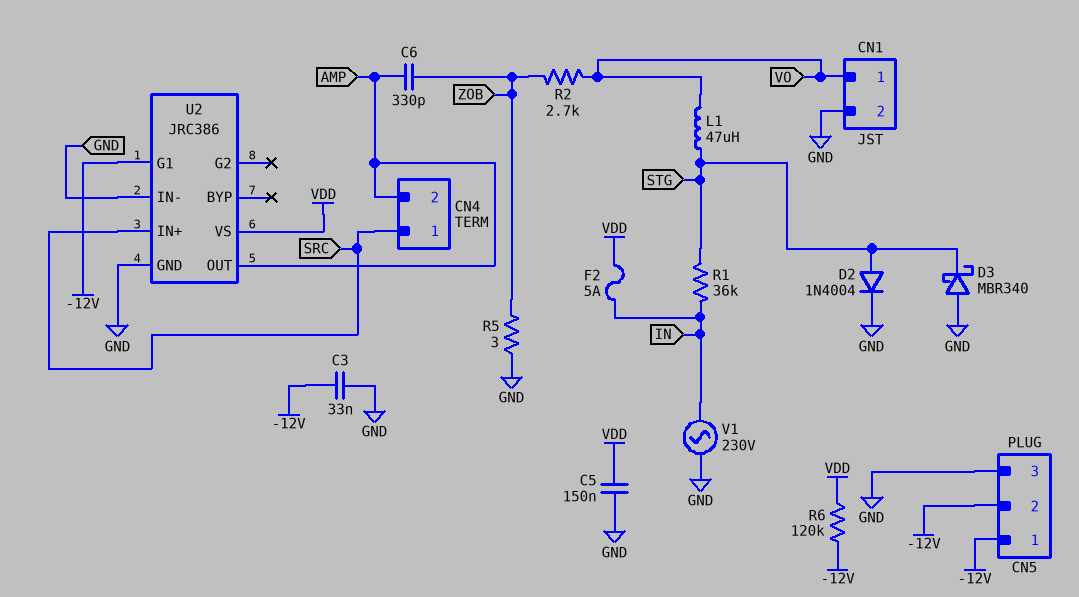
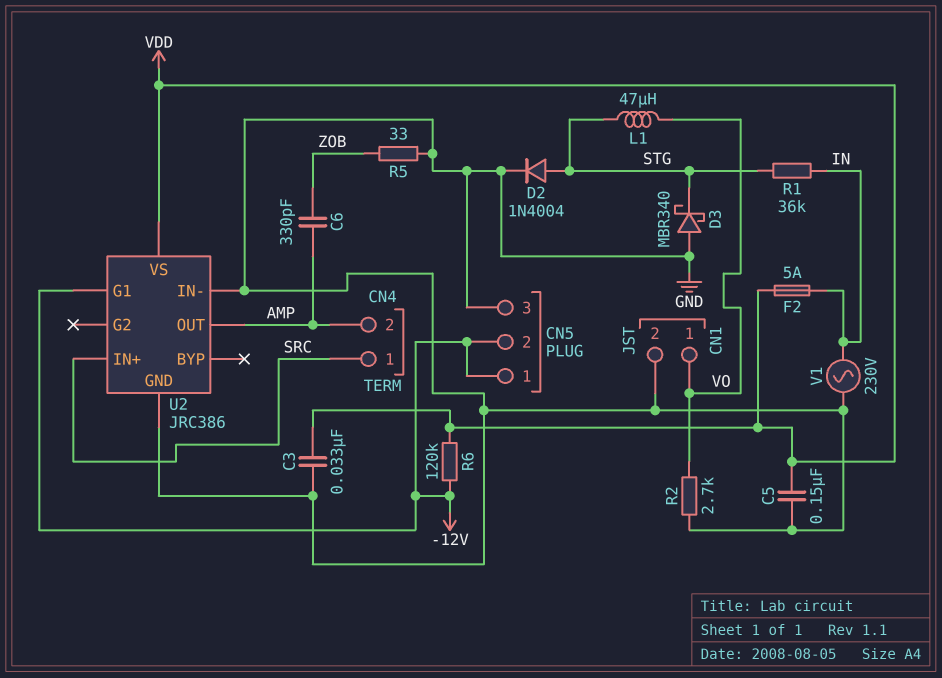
C3: 33nF (-12V, GND) -> 33nF (GND, VDD)
R2: 2.7k (VO, ZOB) -> 2.7k (GND, VO)
R5: 3 (GND, ZOB) -> 33 (GND, ZOB)

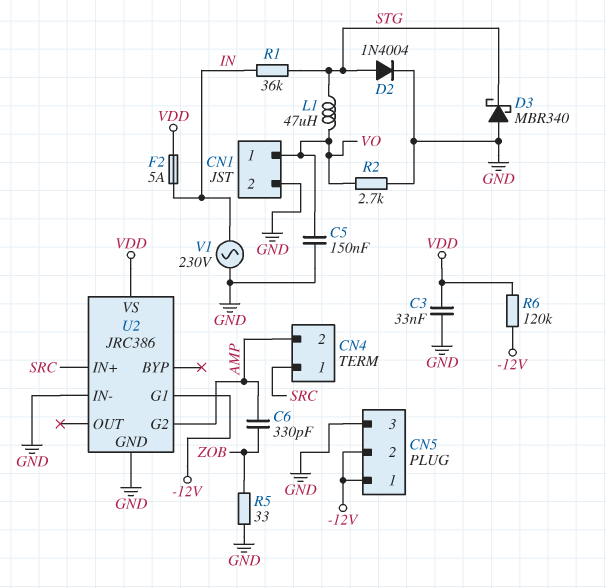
C5: 150nF (GND, VDD) -> 150nF (GND, VO)
U2 pin G2: none -> AMP
U2 pin OUT: AMP -> none

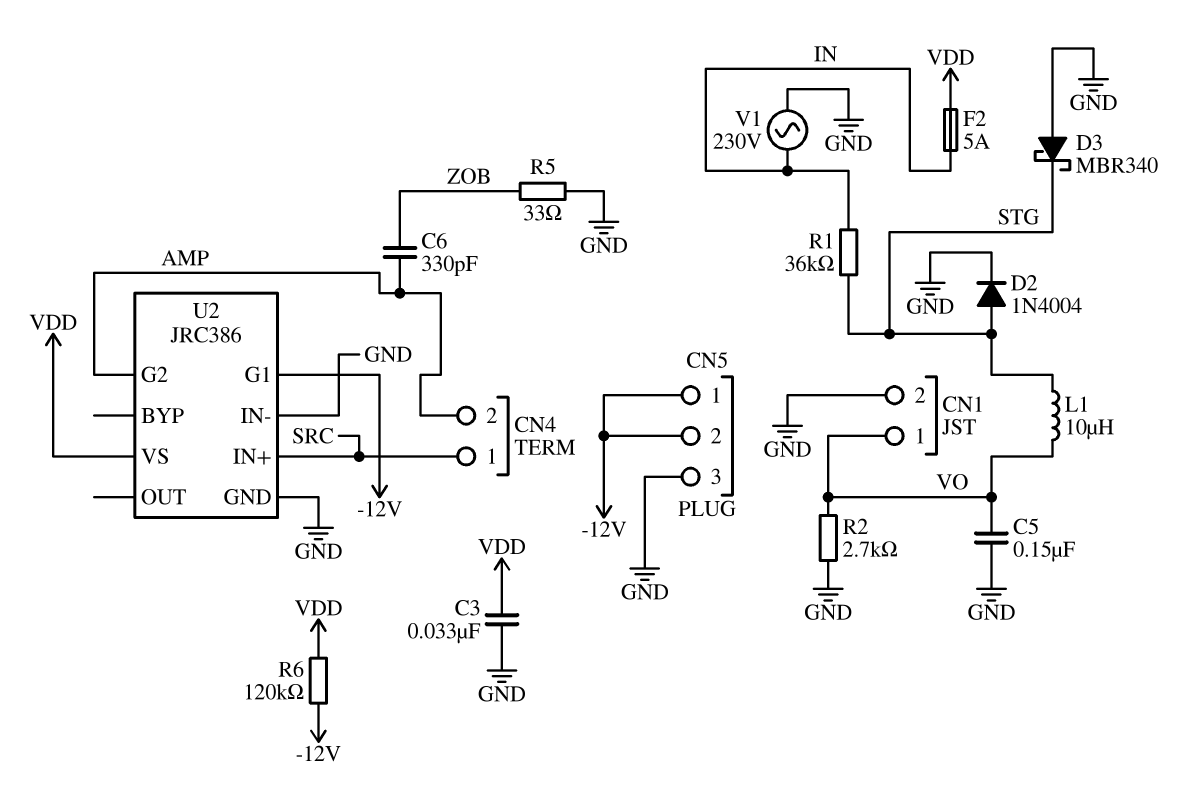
L1: 47uH (STG, VO) -> 10uH (STG, VO)

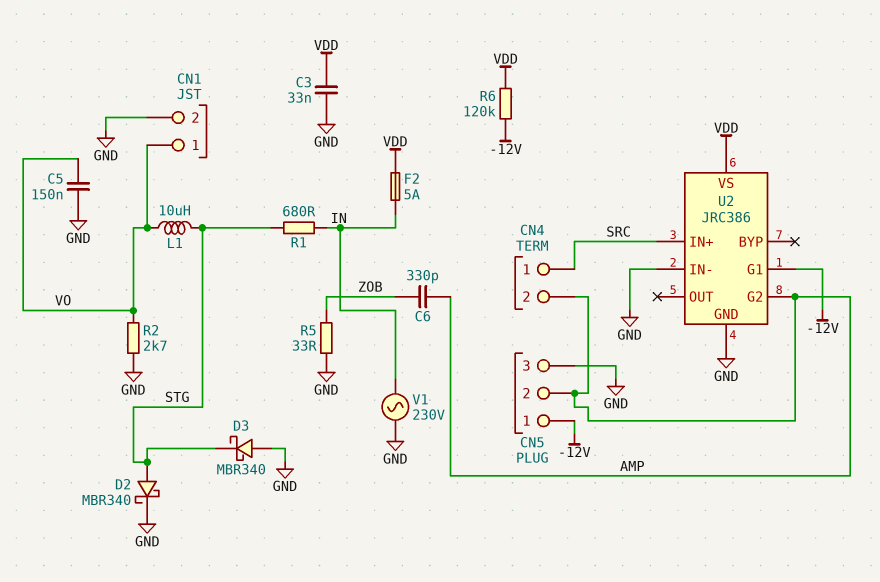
CN5 pin 2: -12V -> AMP
D2: diode 1N4004 (A STG, K GND) -> schottky MBR340 (A STG, K GND)
R1: 36k (IN, STG) -> 680 (IN, STG)

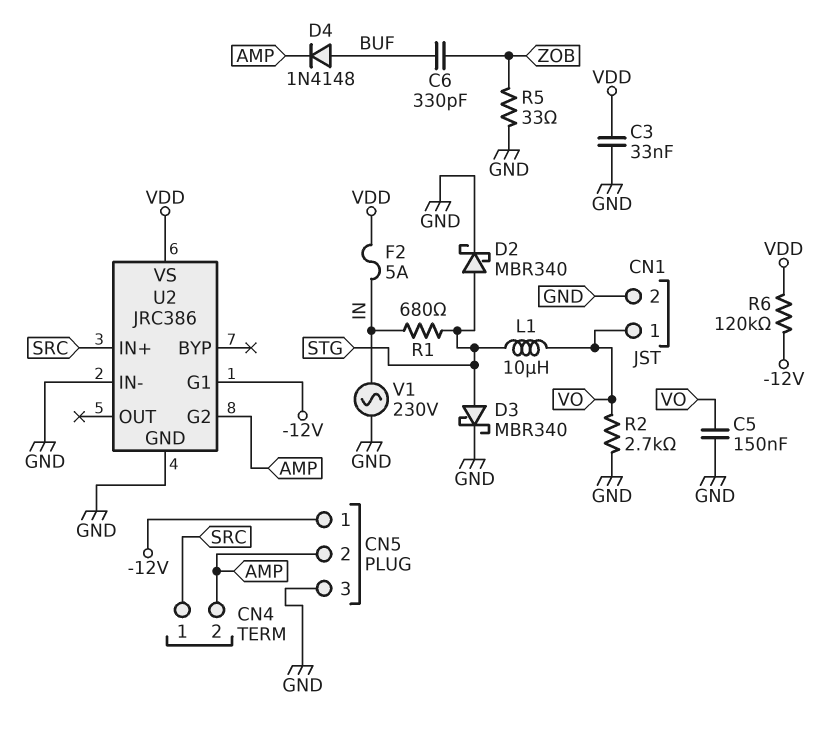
C6: 330pF (AMP, ZOB) -> 330pF (BUF, ZOB)
D3: schottky MBR340 (A GND, K STG) -> schottky MBR340 (A STG, K GND)
D4: none -> diode 1N4148 (A BUF, K AMP)

